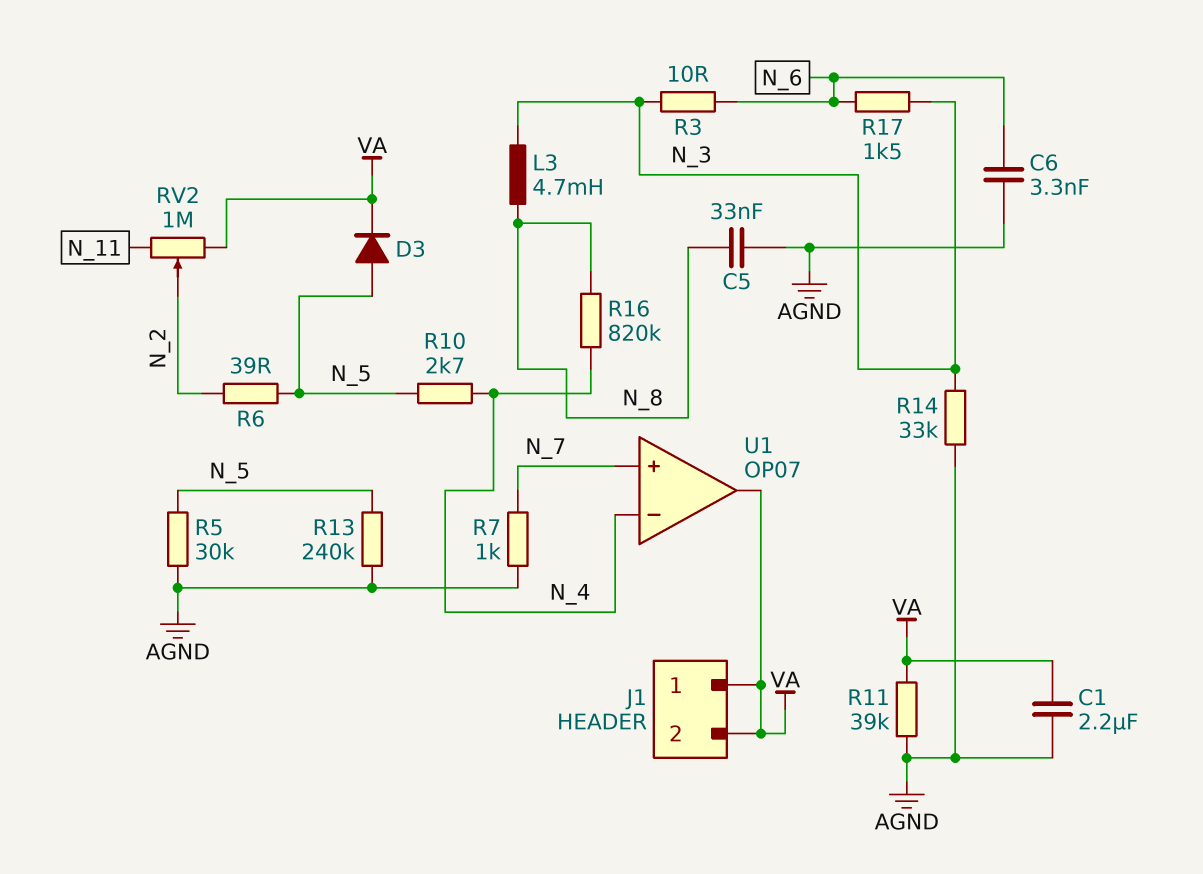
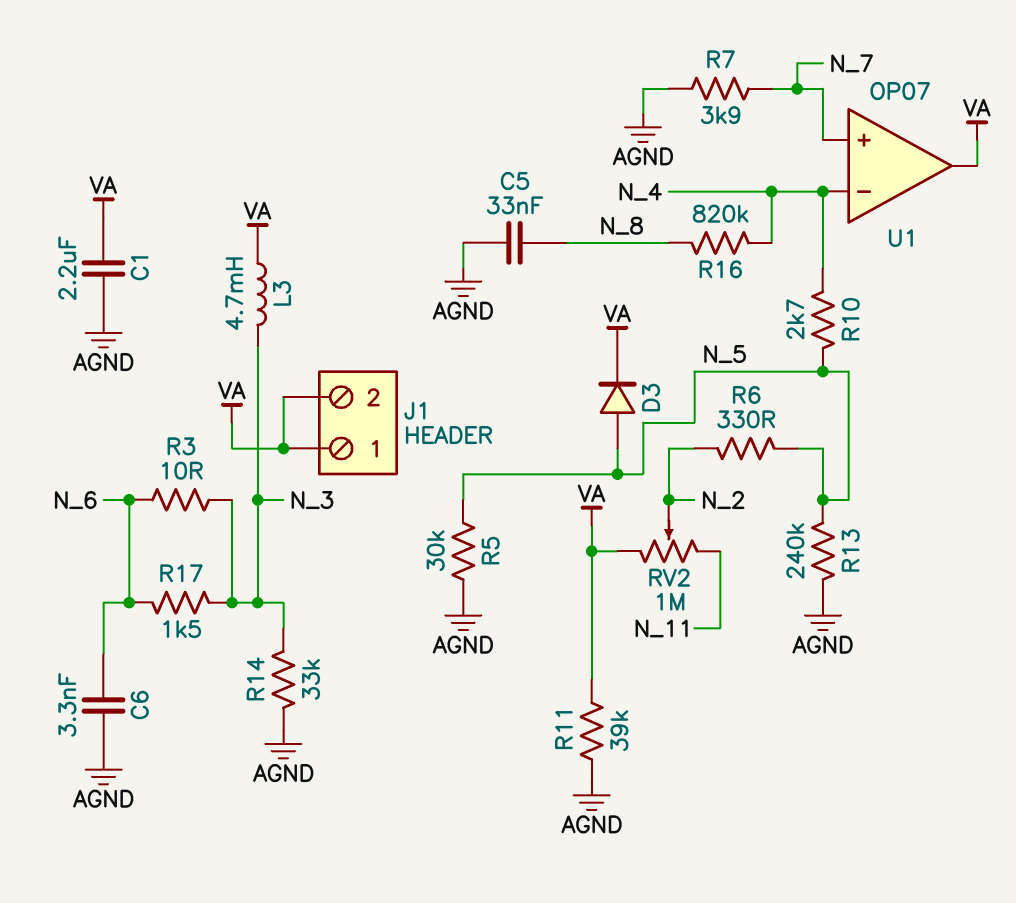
L3: 4.7mH (N_3, N_8) -> 4.7mH (N_3, VA)
R6: 39 (N_2, N_5) -> 330 (N_2, N_5)
R7: 1k (AGND, N_7) -> 3.9k (AGND, N_7)

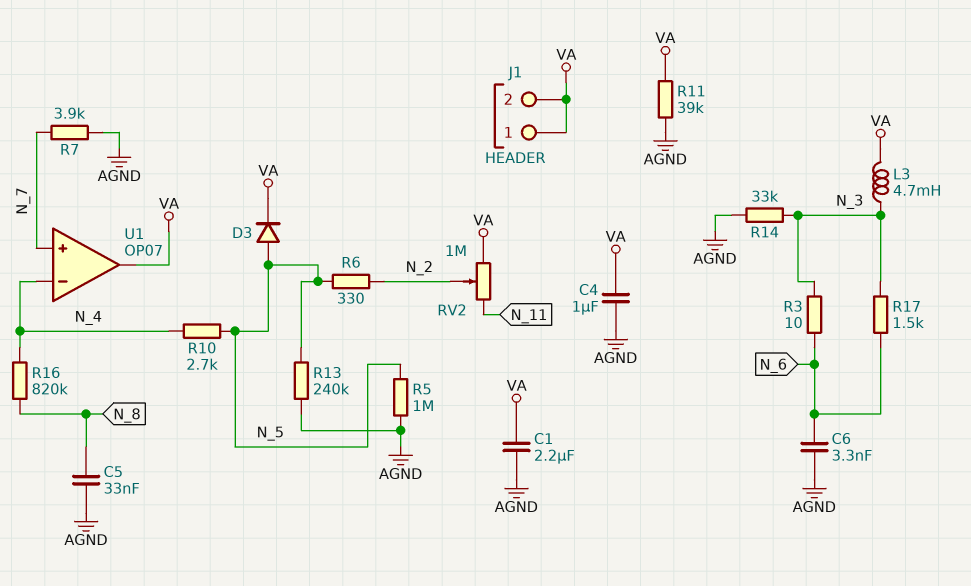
C4: none -> 1uF (AGND, VA)
R5: 30k (AGND, N_5) -> 1M (AGND, N_5)

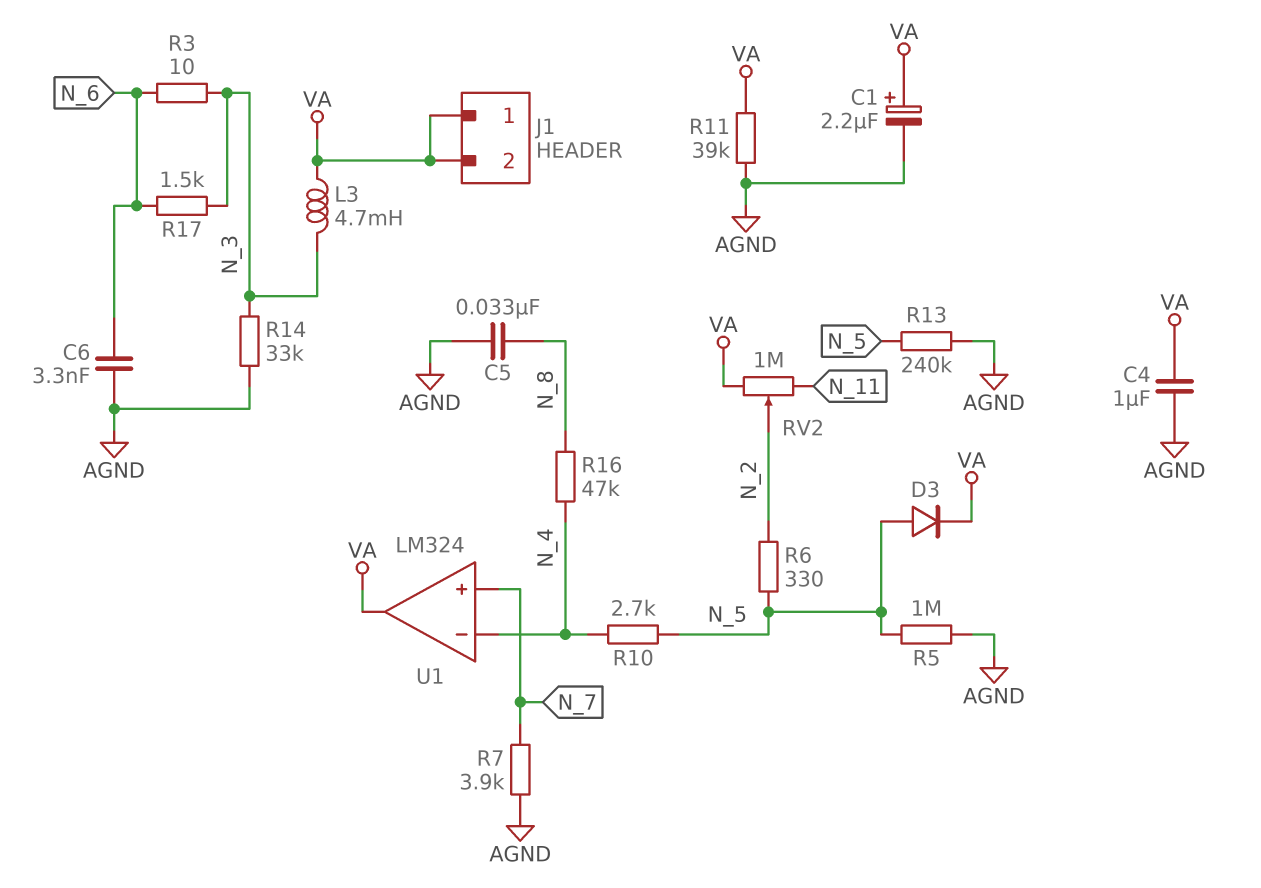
C1: 2.2uF (AGND, VA) -> 2.2uF (plus VA, minus AGND)
R16: 820k (N_4, N_8) -> 47k (N_4, N_8)
U1: OP07 -> LM324

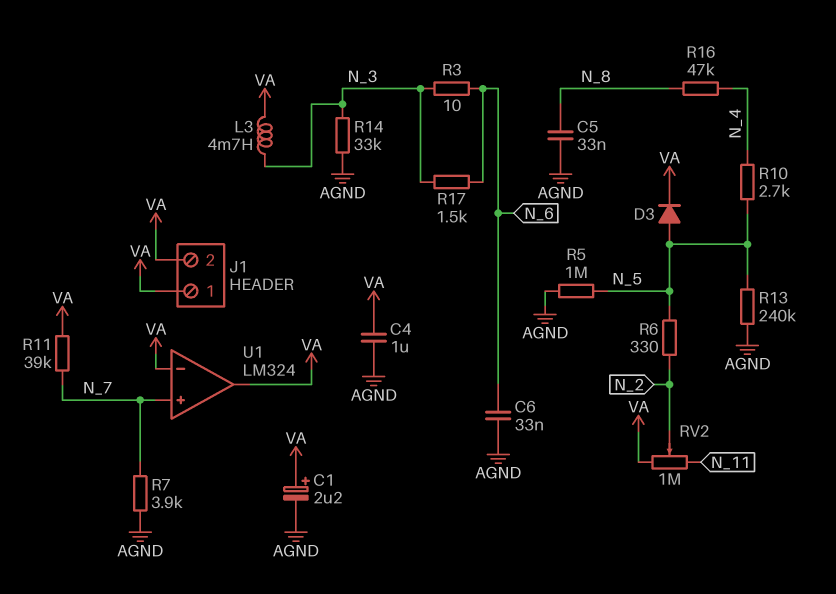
C6: 3.3nF (AGND, N_6) -> 33nF (AGND, N_6)
R11: 39k (AGND, VA) -> 39k (N_7, VA)
U1 pin in-: N_4 -> VA

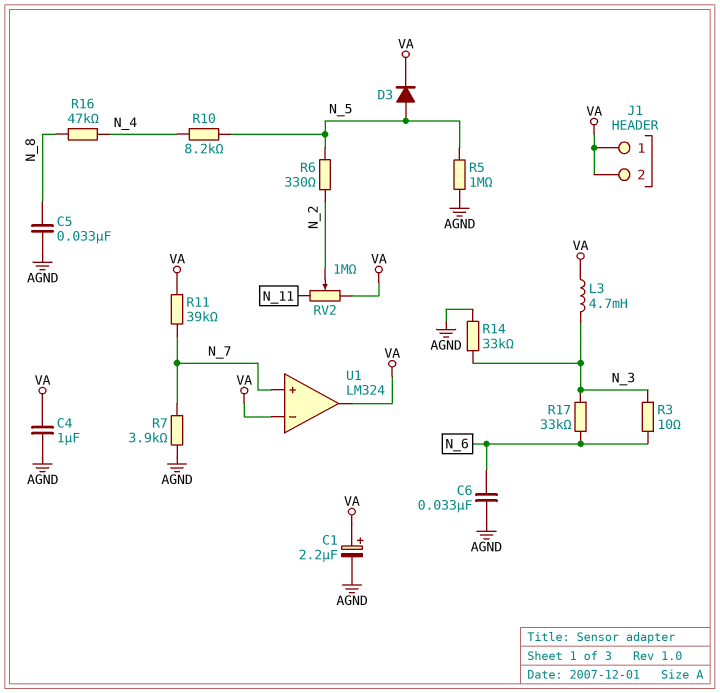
R10: 2.7k (N_4, N_5) -> 8.2k (N_4, N_5)
R13: 240k (AGND, N_5) -> none
R17: 1.5k (N_3, N_6) -> 33k (N_3, N_6)

